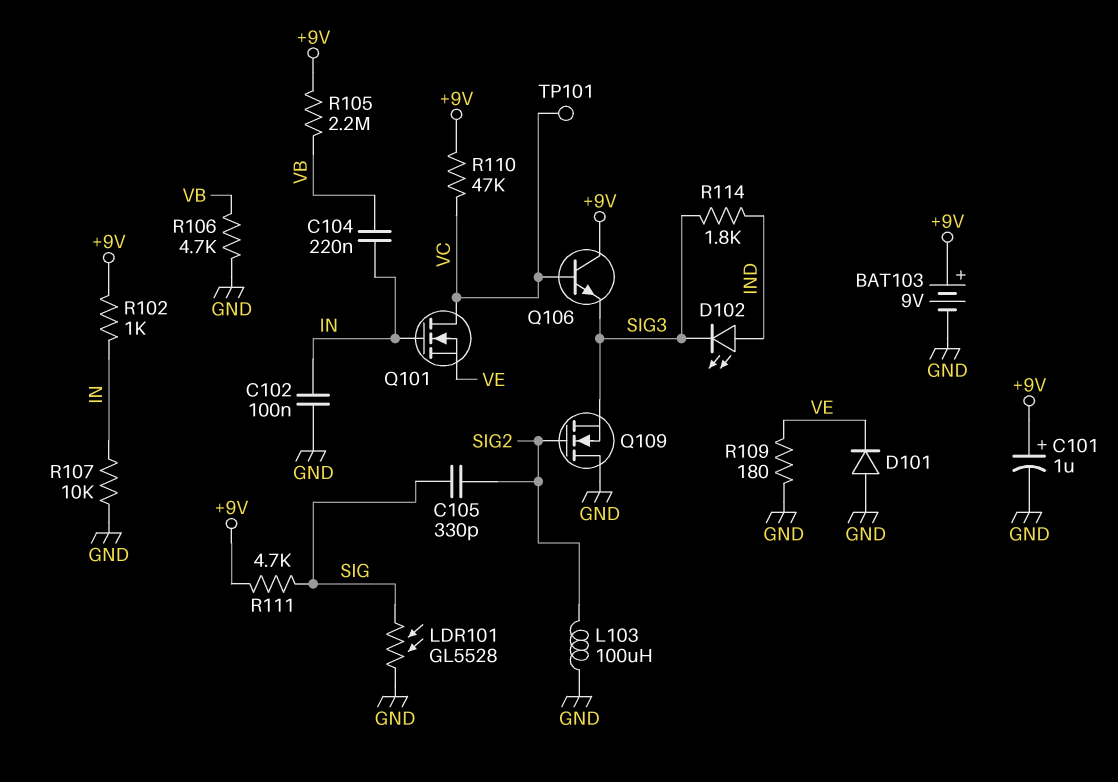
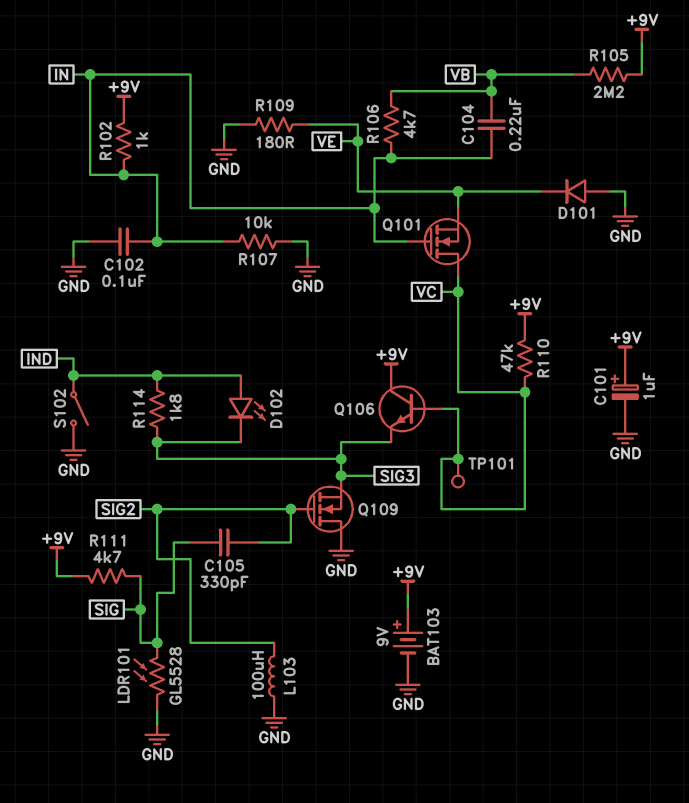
R106: 4.7k (GND, VB) -> 4.7k (IN, VB)
S102: none -> switch (GND, IND)

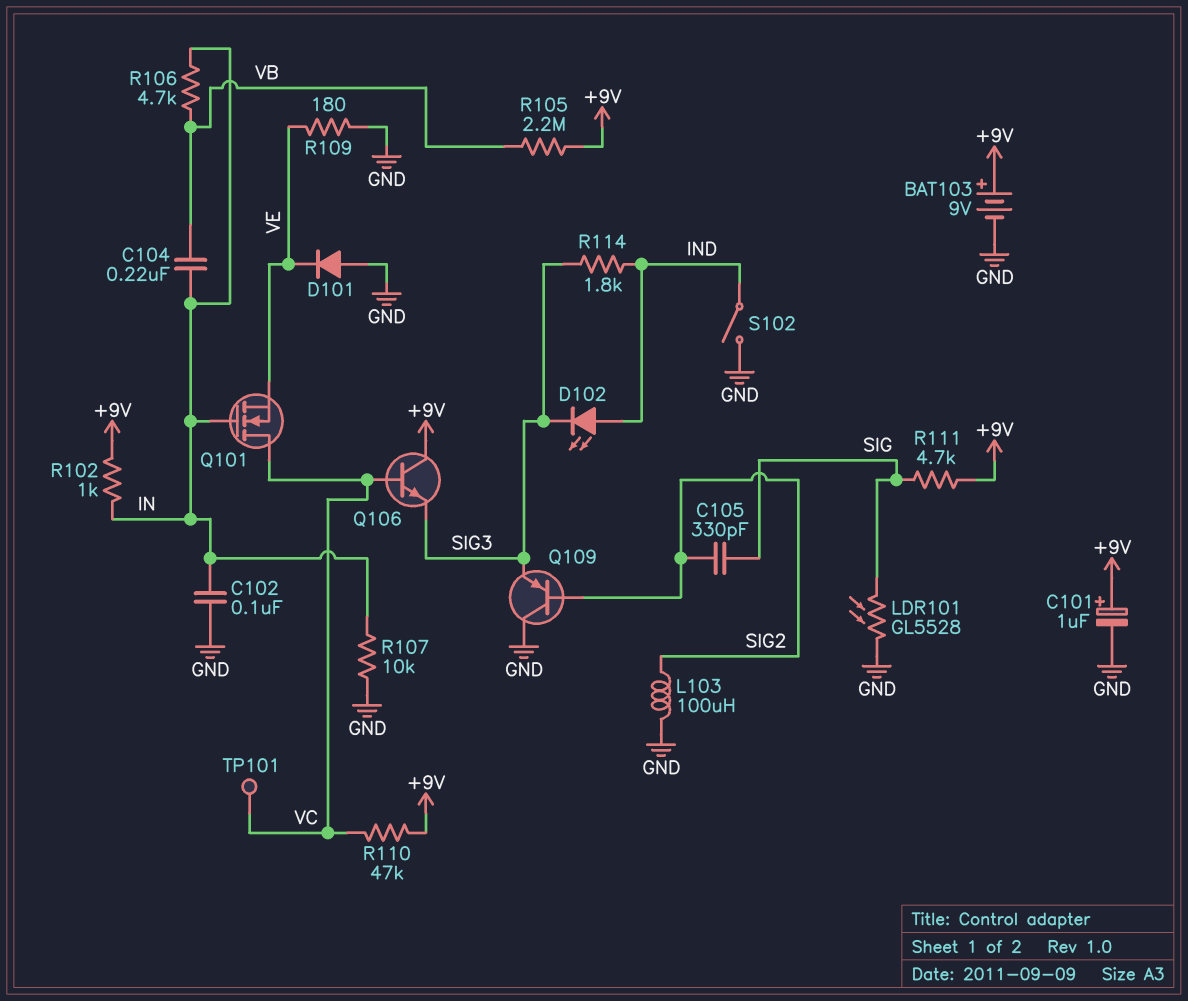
Q109: NMOS (G SIG2, D GND, S SIG3) -> PNP (B SIG2, C GND, E SIG3)

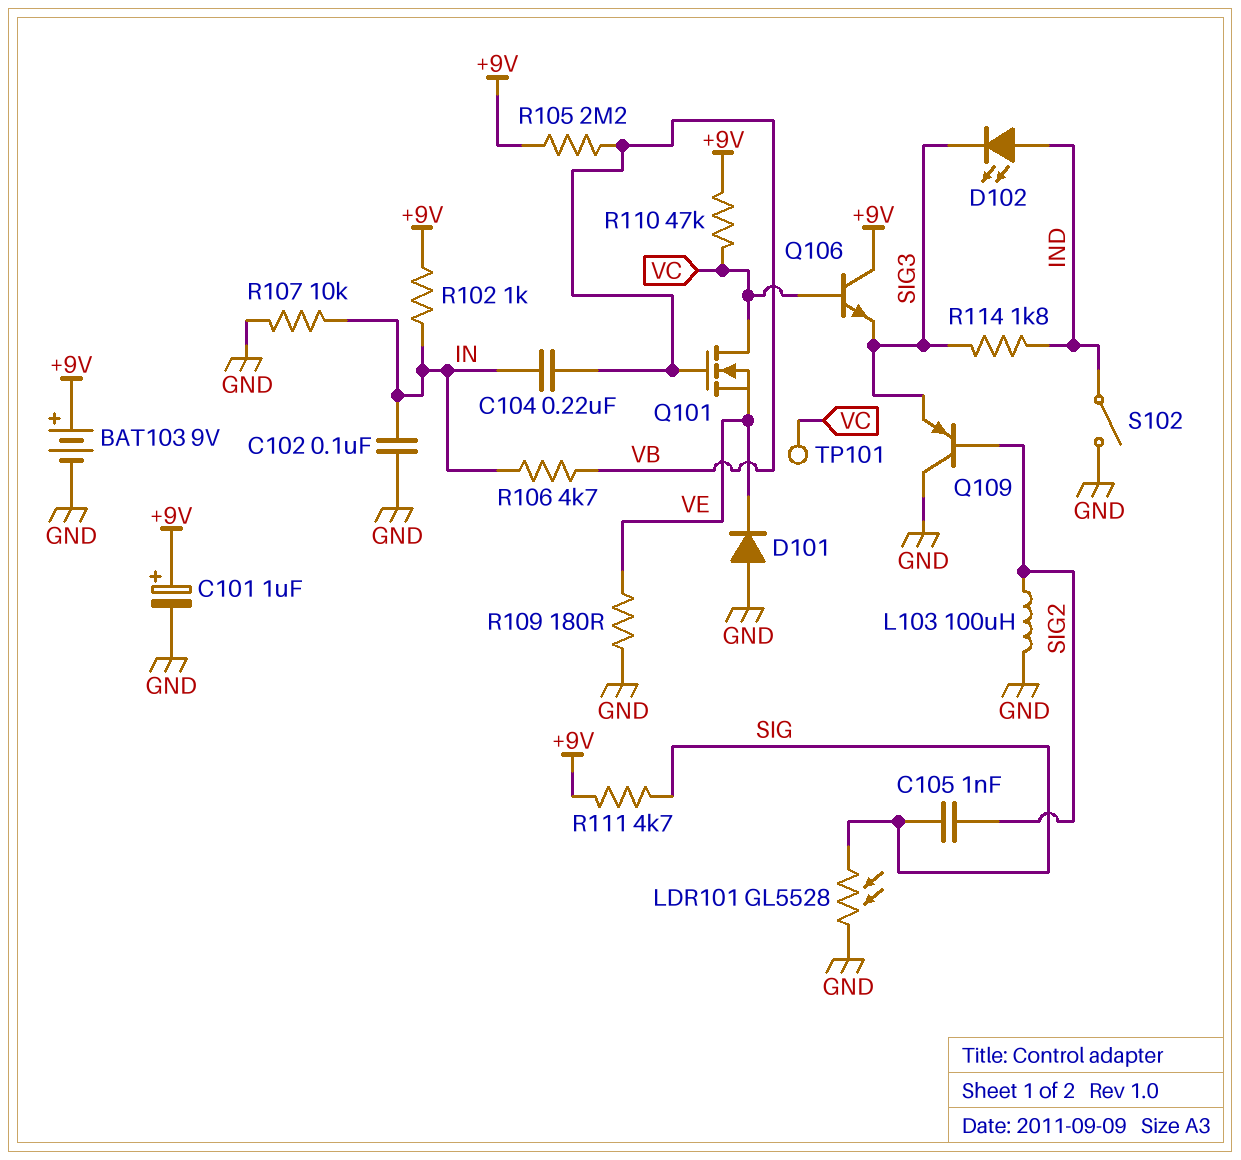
C105: 330pF (SIG, SIG2) -> 1nF (SIG, SIG2)
Q101: NMOS (G IN, D VC, S VE) -> NMOS (G VB, D VC, S VE)

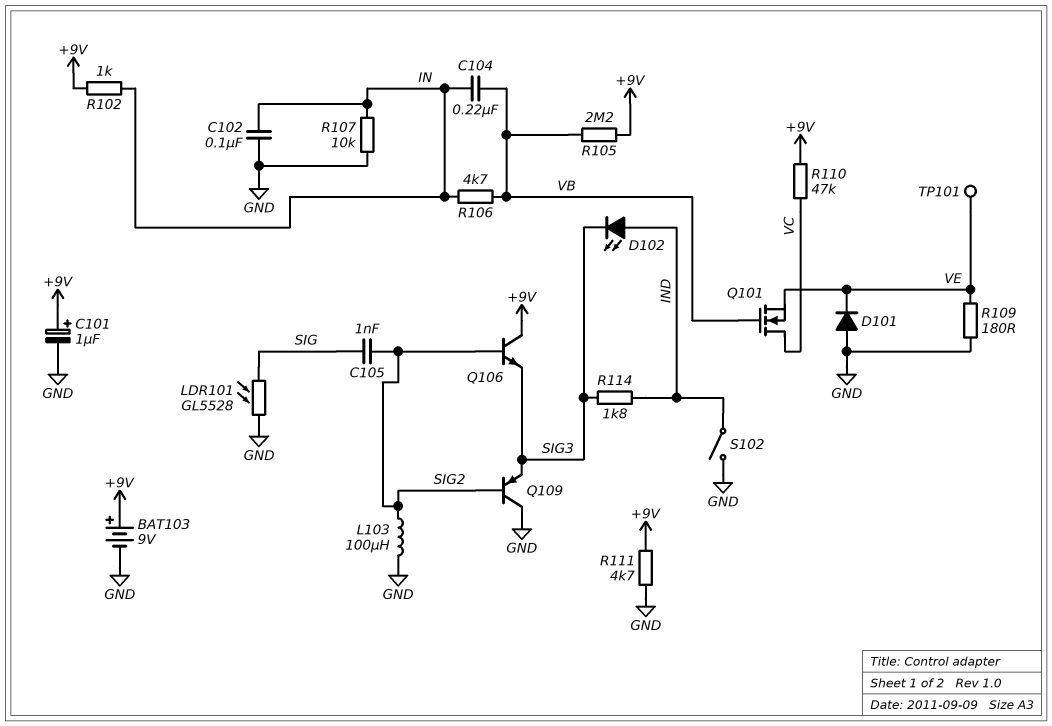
Q106: NPN (B VC, C +9V, E SIG3) -> NPN (B SIG2, C +9V, E SIG3)
R111: 4.7k (+9V, SIG) -> 4.7k (+9V, GND)
TP101: test point (VC) -> test point (VE)

